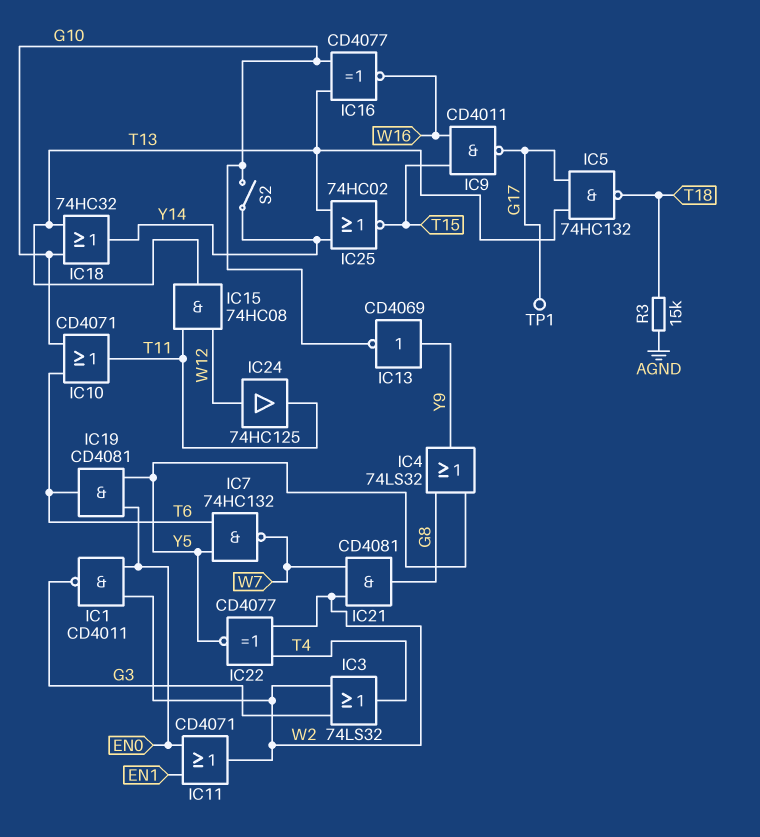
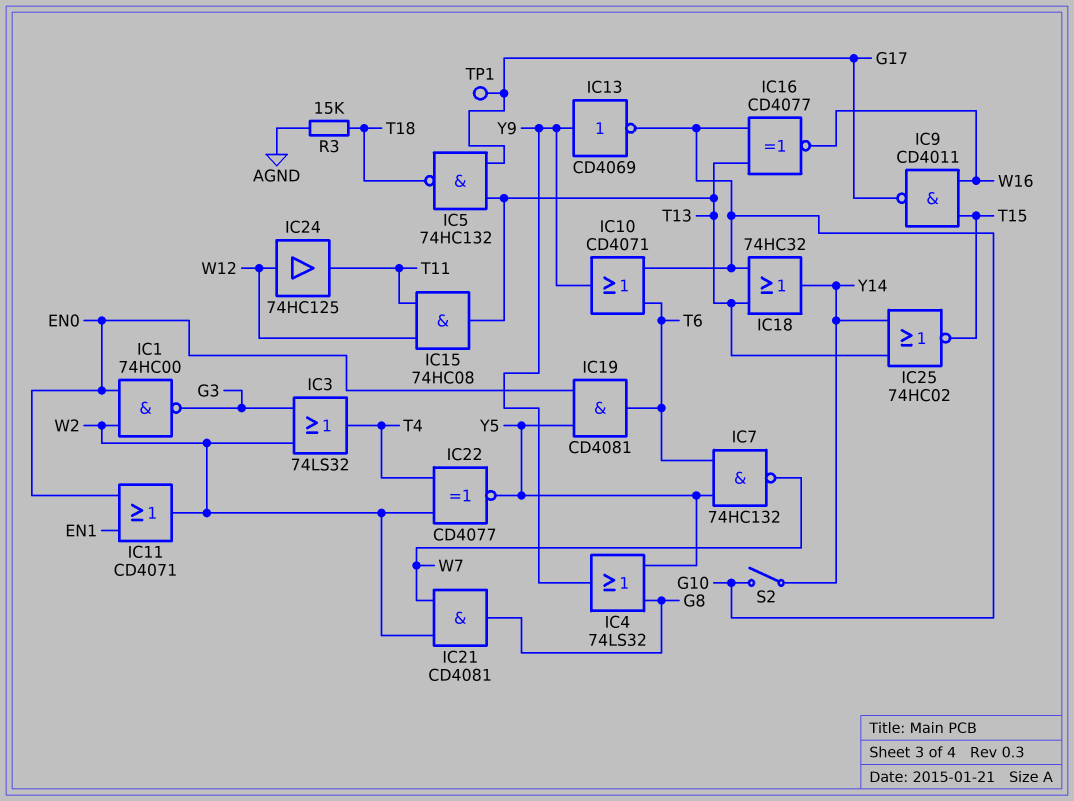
IC1: NAND CD4011 (in EN0, in W2, out G3) -> NAND 74HC00 (in EN0, in W2, out G3)
IC10: OR CD4071 (in G10, in T6, out T11) -> OR CD4071 (in G10, in T6, out Y9)

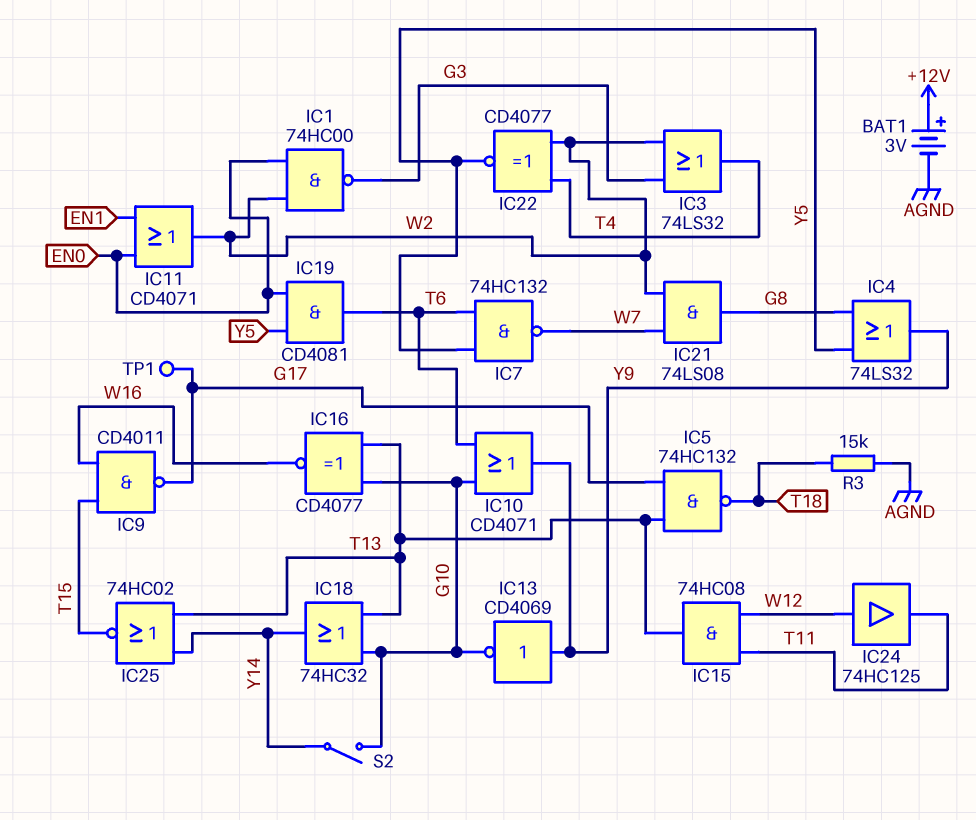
BAT1: none -> 3V (plus +12V, minus AGND)
IC21: AND CD4081 (in W2, in W7, out G8) -> AND 74LS08 (in W2, in W7, out G8)

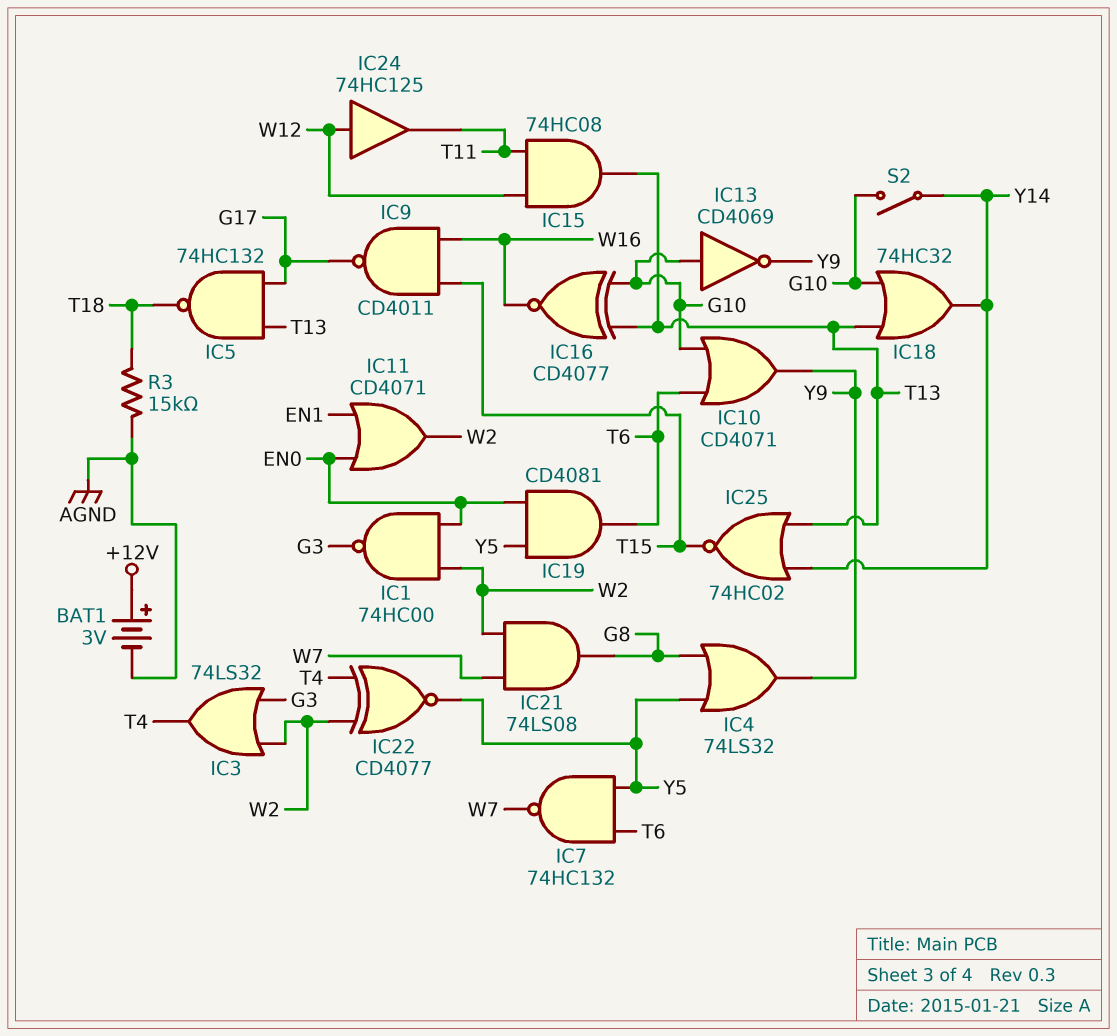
IC13: NOT CD4069 (in Y9, out G10) -> NOT CD4069 (in G10, out Y9)
TP1: test point (G17) -> none

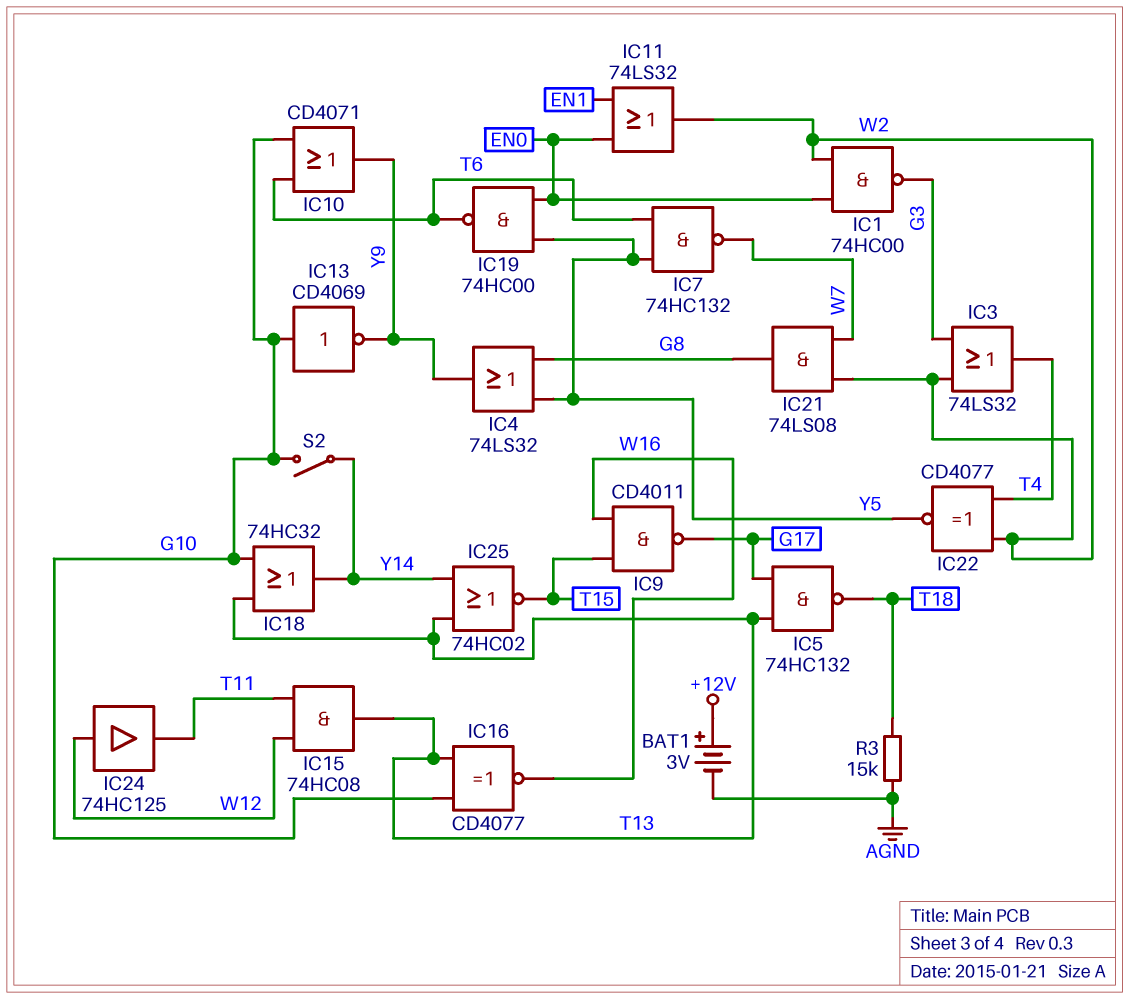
IC11: OR CD4071 (in EN0, in EN1, out W2) -> OR 74LS32 (in EN0, in EN1, out W2)
IC19: AND CD4081 (in EN0, in Y5, out T6) -> NAND 74HC00 (in EN0, in Y5, out T6)

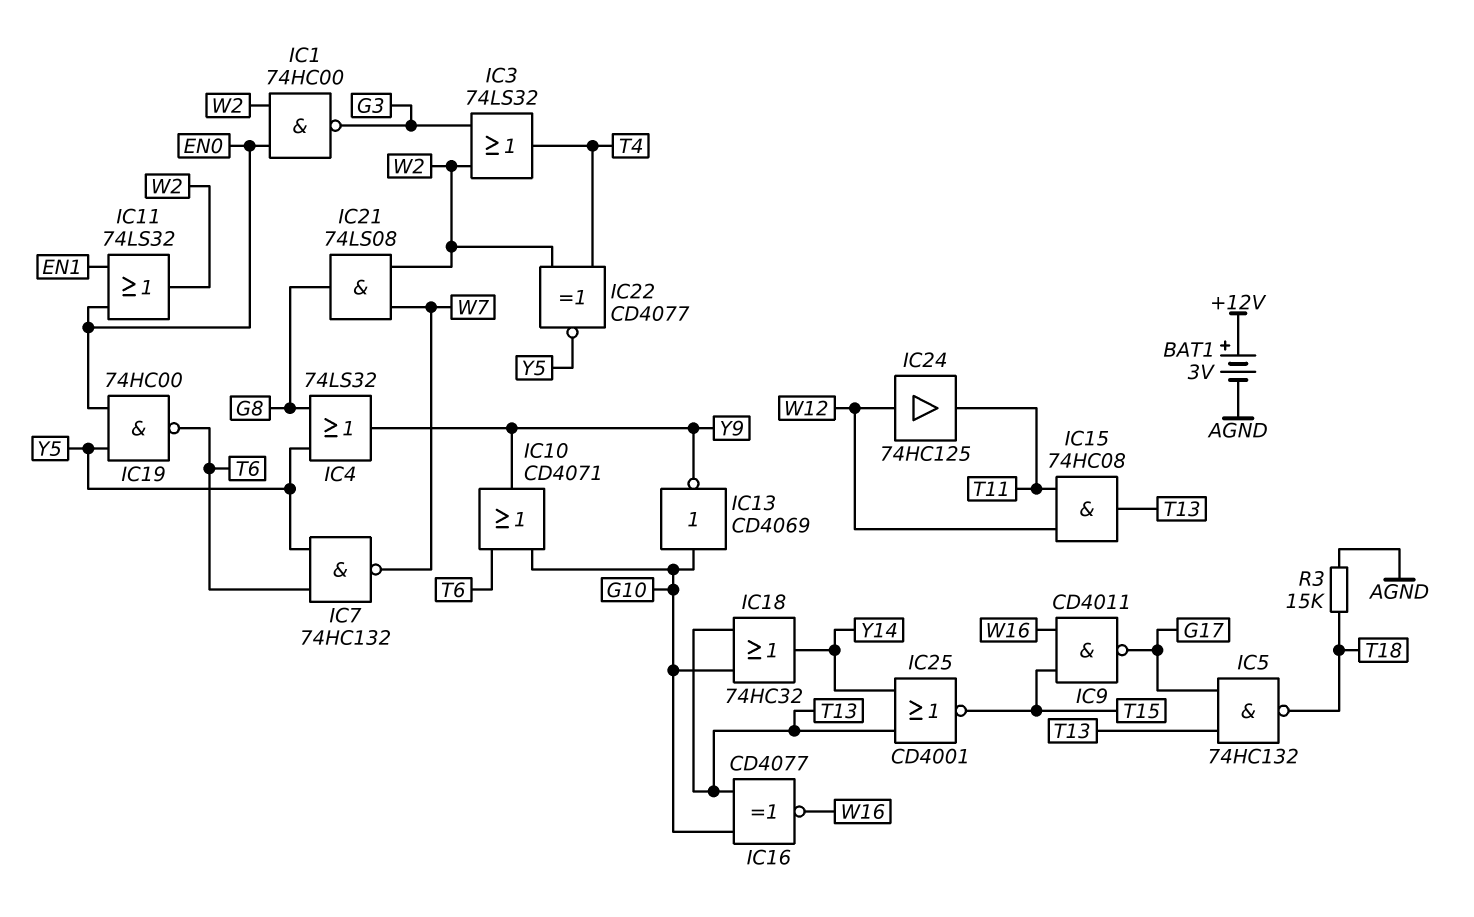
IC25: NOR 74HC02 (in T13, in Y14, out T15) -> NOR CD4001 (in T13, in Y14, out T15)
S2: switch (G10, Y14) -> none

